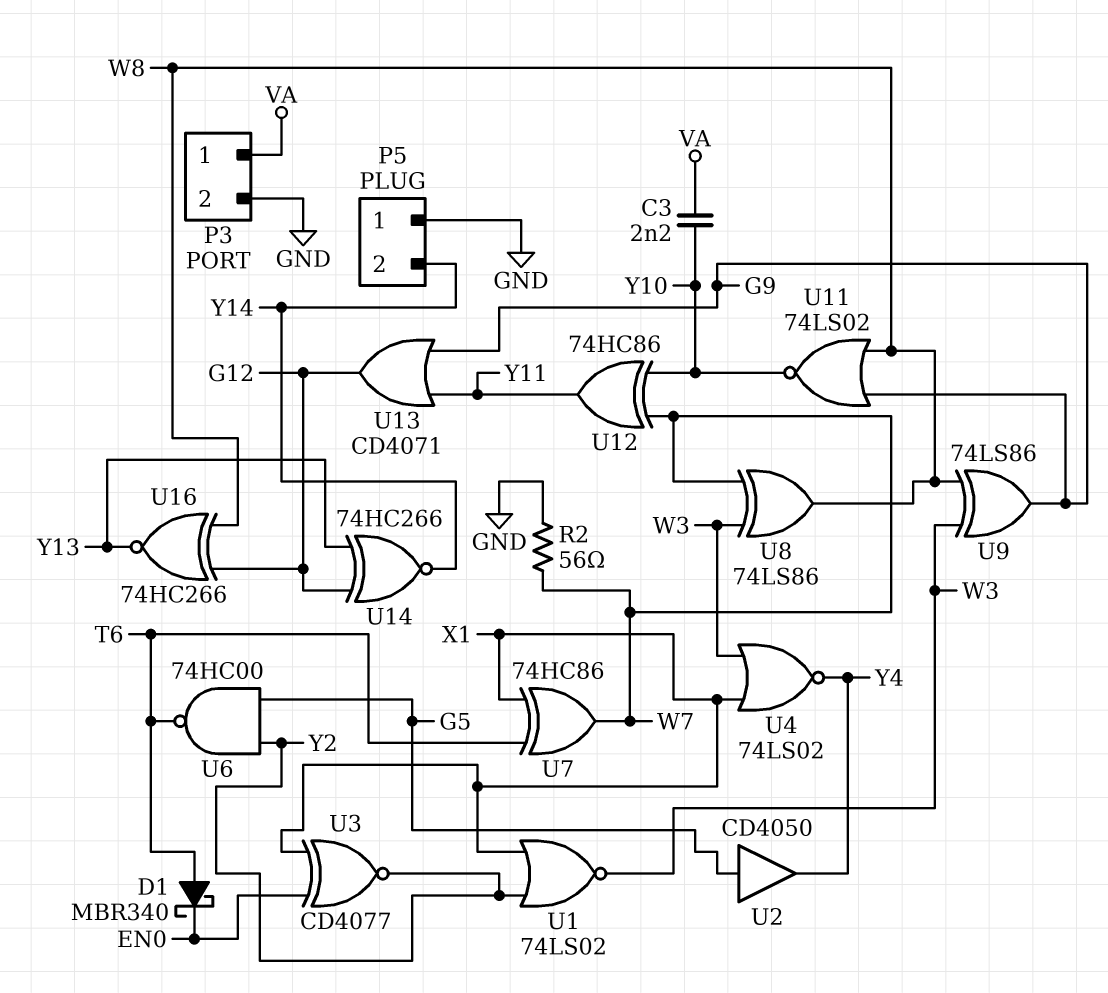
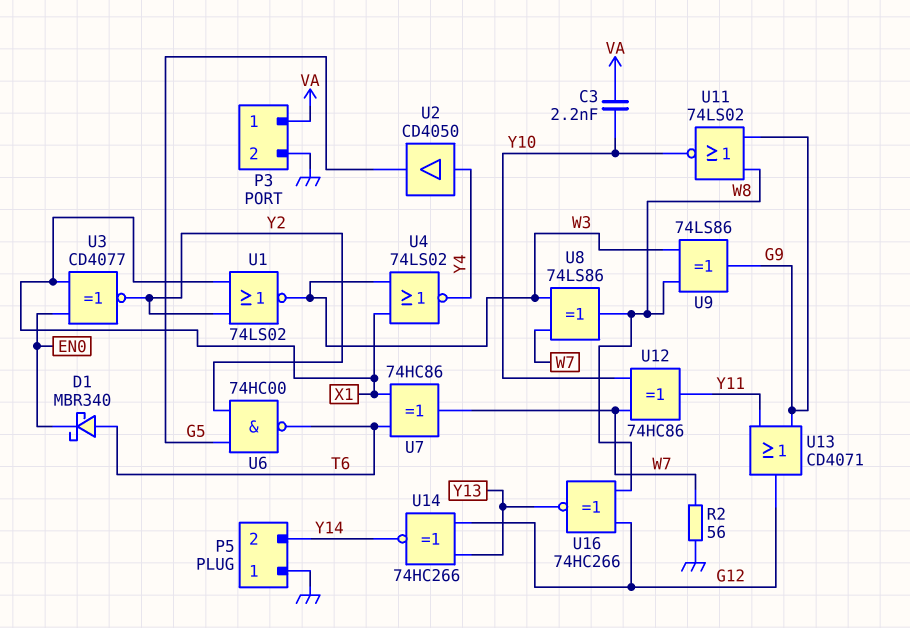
U2: buffer CD4050 (in G5, out Y4) -> buffer CD4050 (in Y4, out G5)

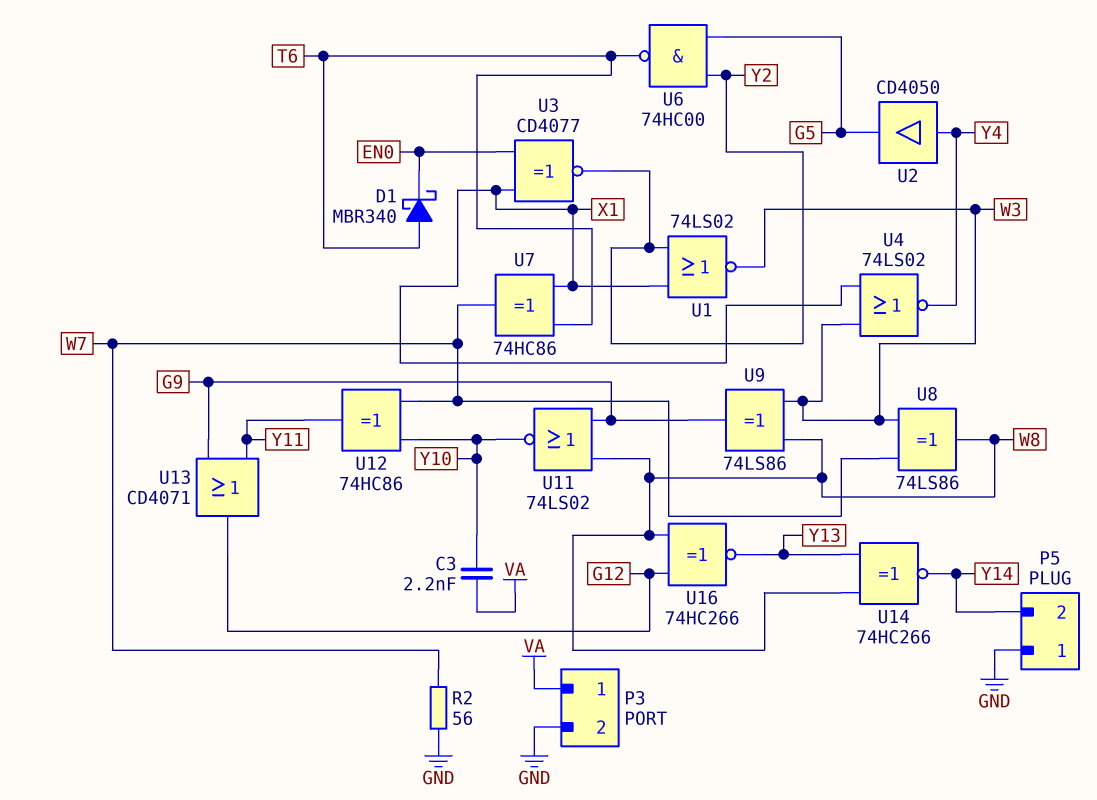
U14: XNOR 74HC266 (in G12, in Y13, out Y14) -> XNOR 74HC266 (in W8, in Y13, out Y14)

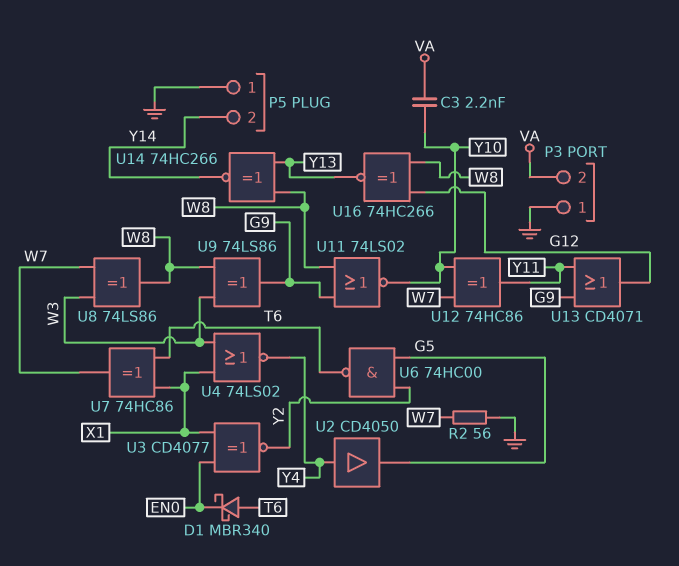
P3 pin 1: VA -> GND
P3 pin 2: GND -> VA
U1: NOR 74LS02 (in X1, in Y2, out W3) -> none

